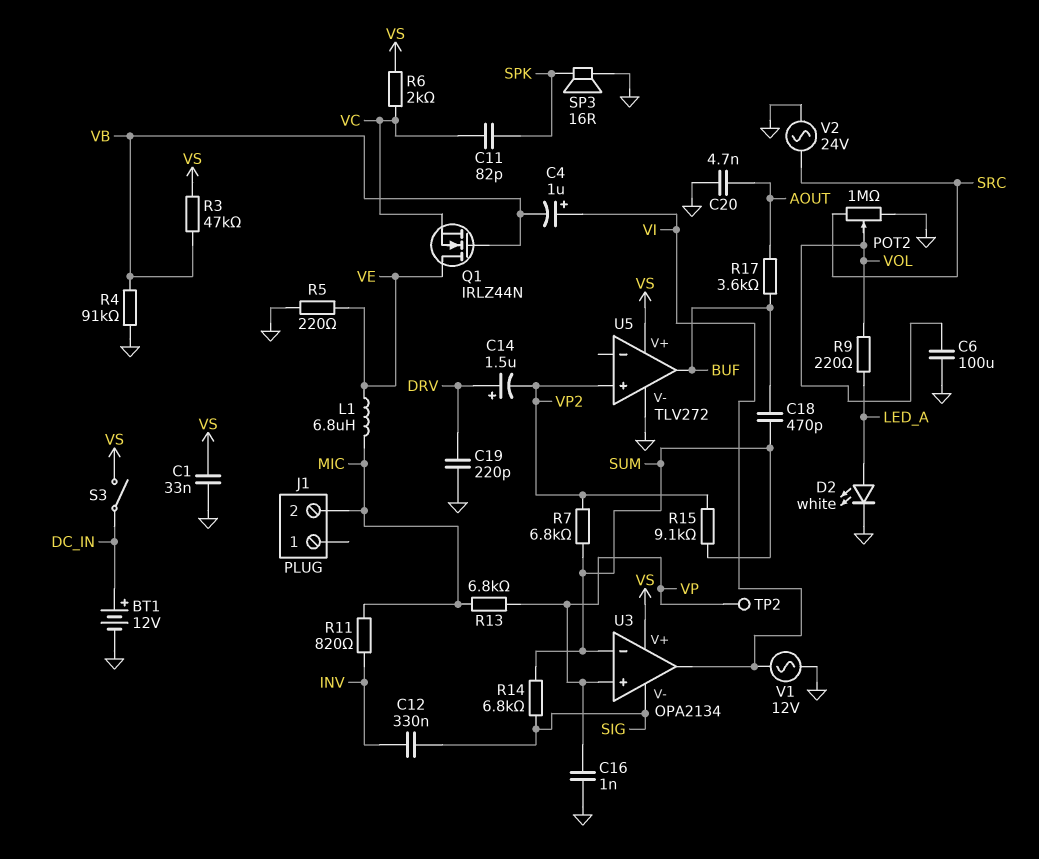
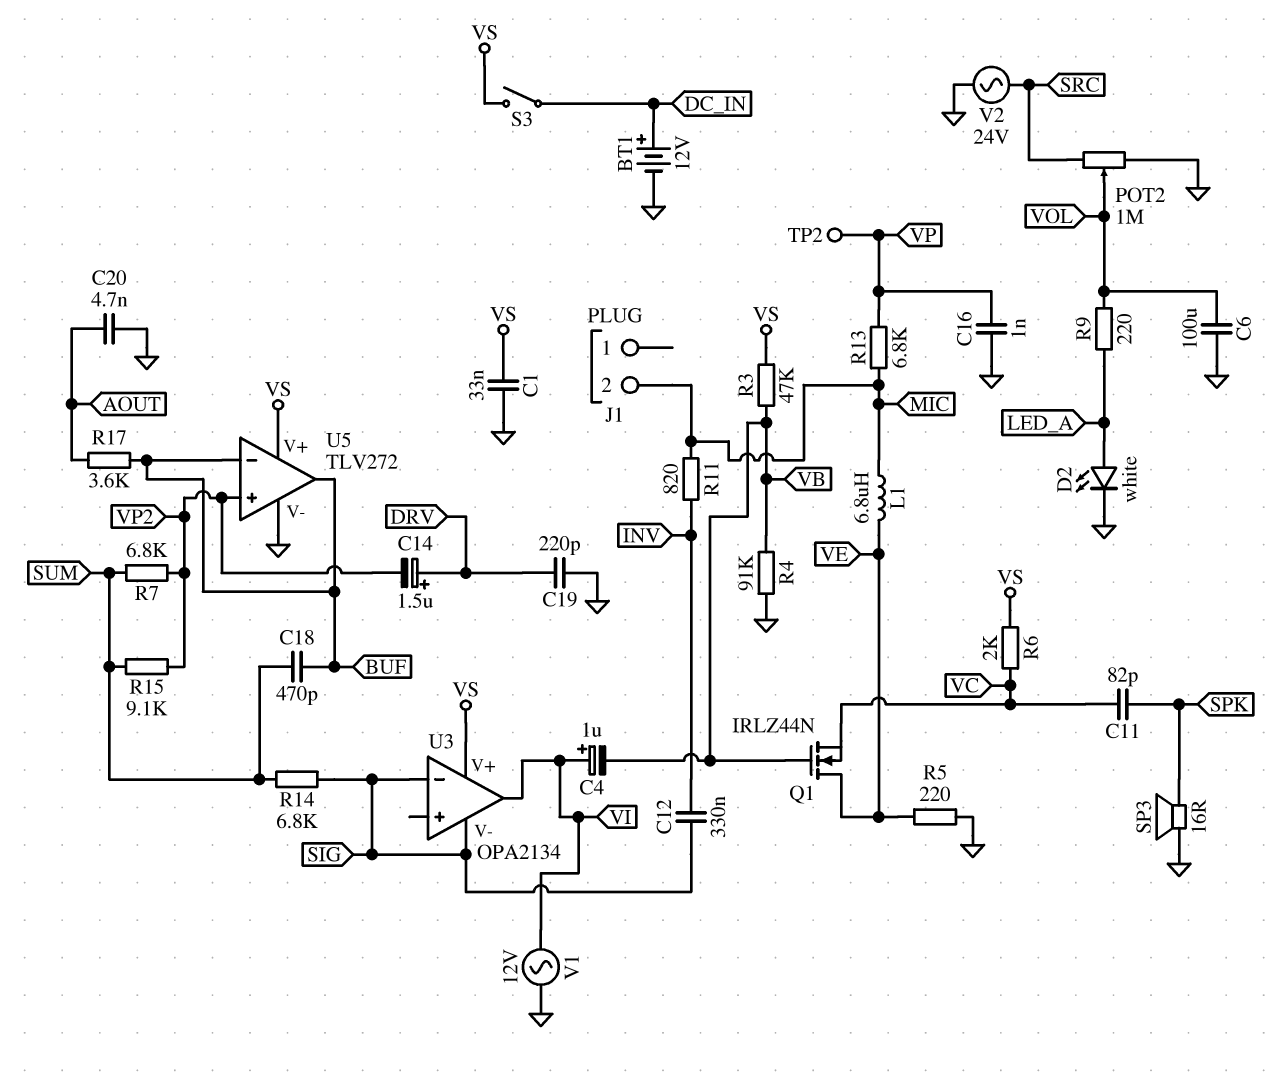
U3 pin in+: VP -> none
U3 pin in-: SUM -> SIG
U5 pin in-: none -> BUF

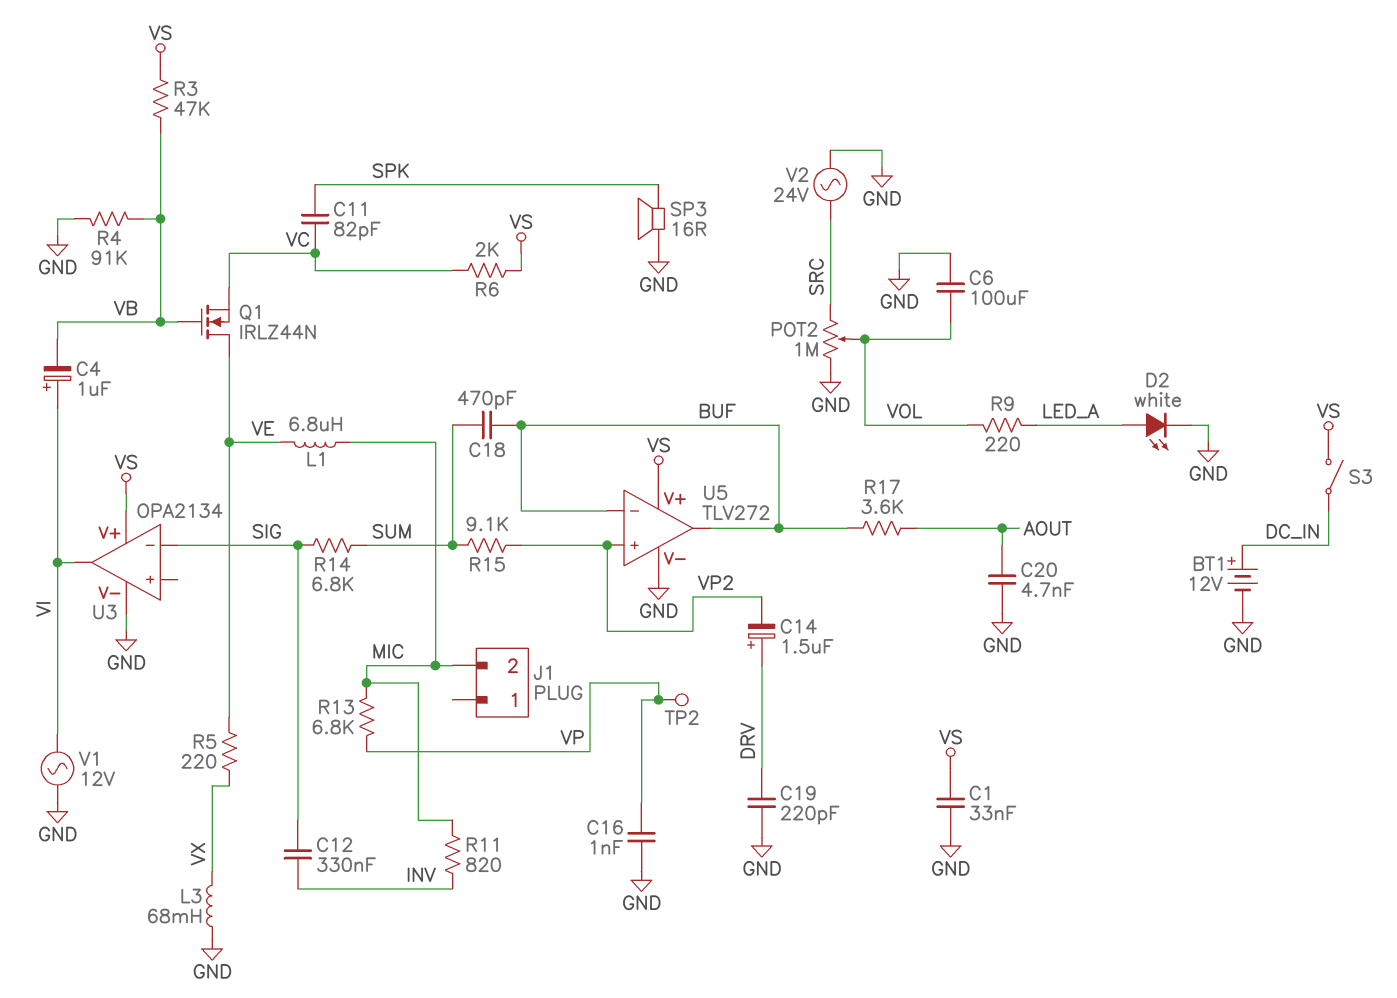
L3: none -> 68mH (GND, VX)
R5: 220 (GND, VE) -> 220 (VE, VX)
R7: 6.8k (SUM, VP2) -> none
U3 pin V-: SIG -> GND

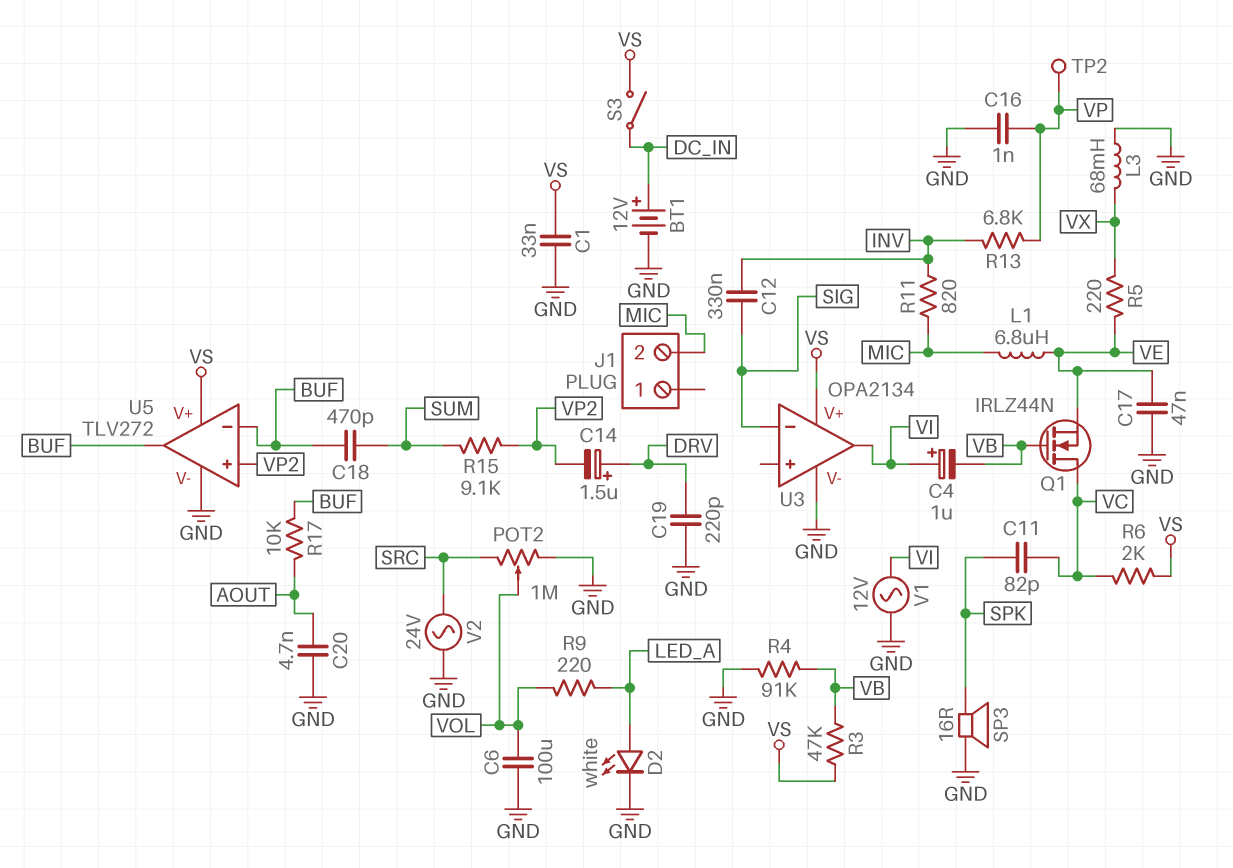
C17: none -> 47nF (GND, VE)
Q1: NMOS IRLZ44N (G VB, D VE, S VC) -> NMOS IRLZ44N (G VB, D VC, S VE)
R13: 6.8k (MIC, VP) -> 6.8k (INV, VP)
R14: 6.8k (SIG, SUM) -> none
R17: 3.6k (AOUT, BUF) -> 10k (AOUT, BUF)

